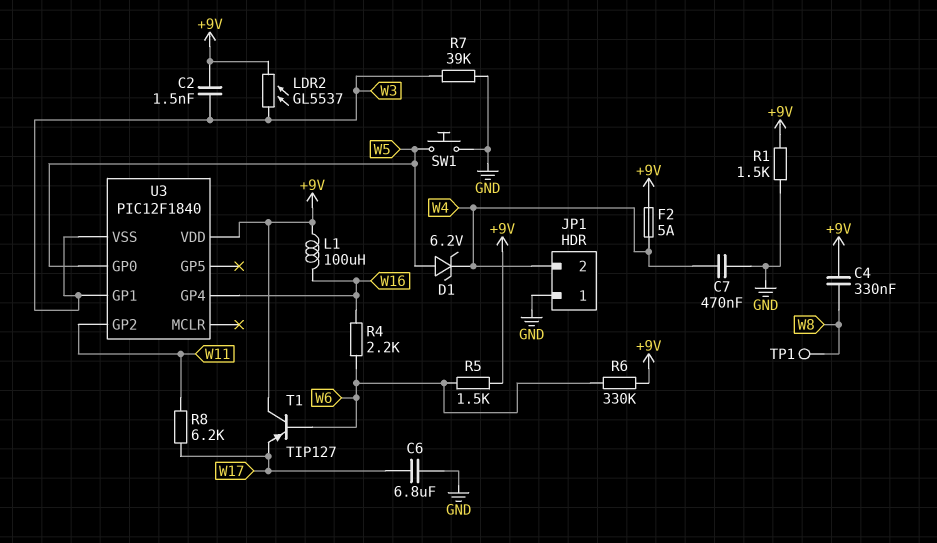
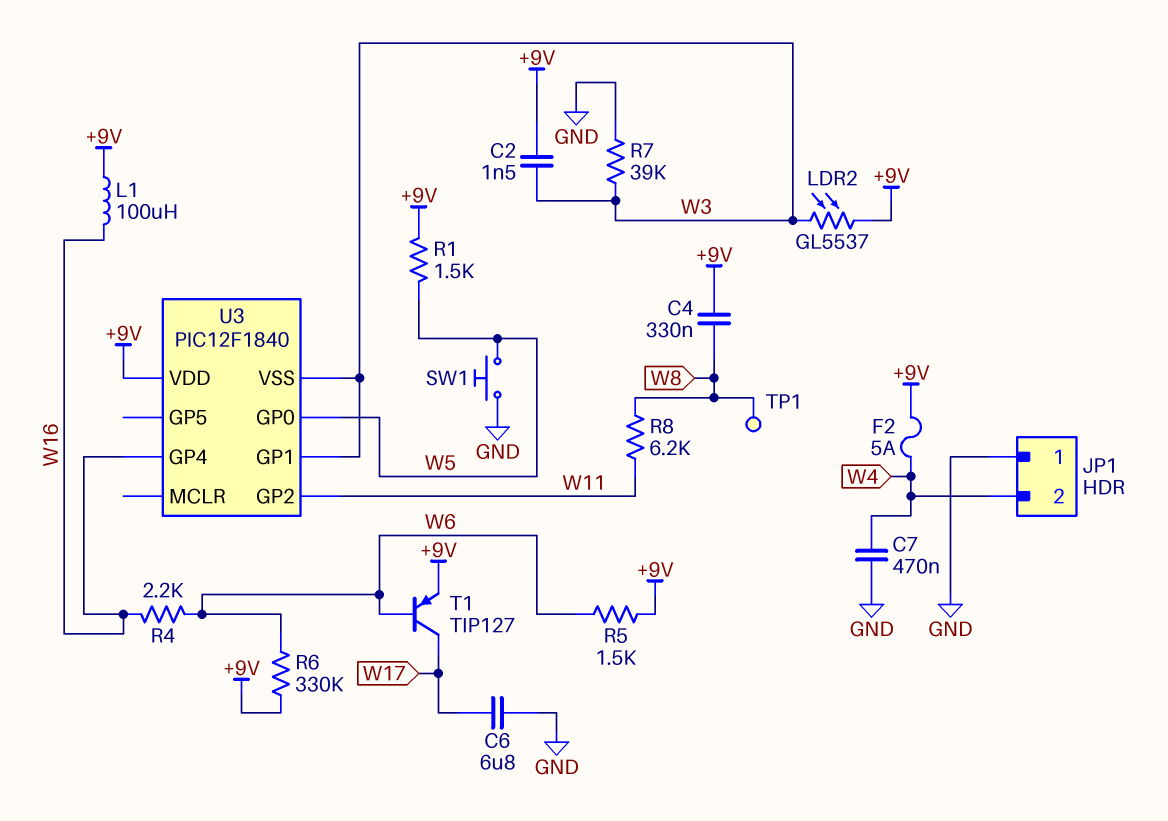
D1: zener 6.2V (A W5, K W4) -> none
R1: 1.5k (+9V, GND) -> 1.5k (+9V, W5)
R8: 6.2k (W11, W17) -> 6.2k (W8, W11)
T1: PNP TIP127 (B W6, C +9V, E W17) -> PNP TIP127 (B W6, C W17, E +9V)

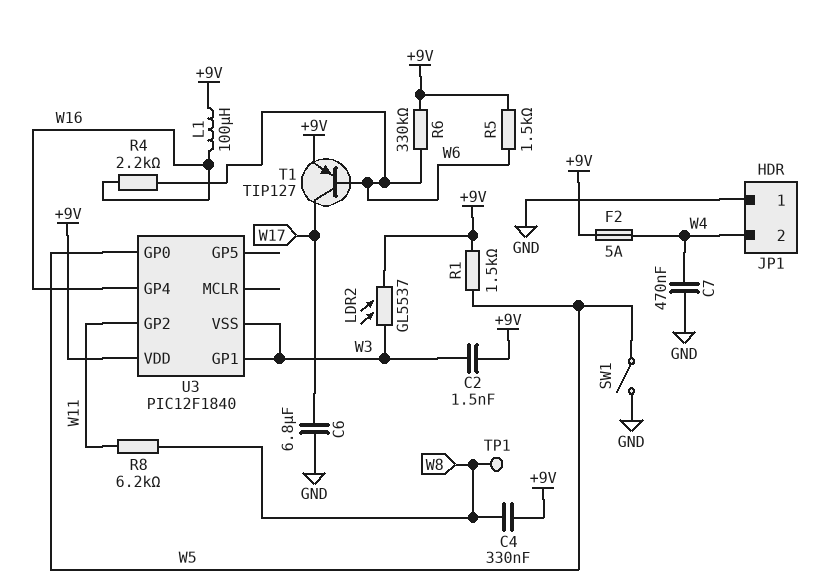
R7: 39k (GND, W3) -> none
SW1: button (GND, W5) -> switch (GND, W5)

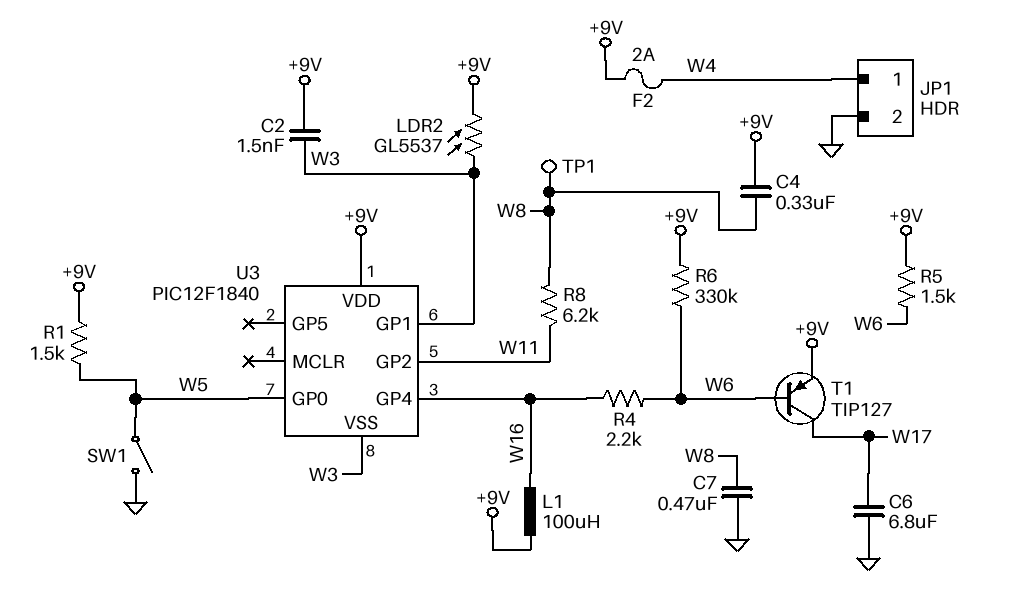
C7: 470nF (GND, W4) -> 470nF (GND, W8)
F2: 5A (+9V, W4) -> 2A (+9V, W4)
JP1 pin 1: GND -> W4
JP1 pin 2: W4 -> GND

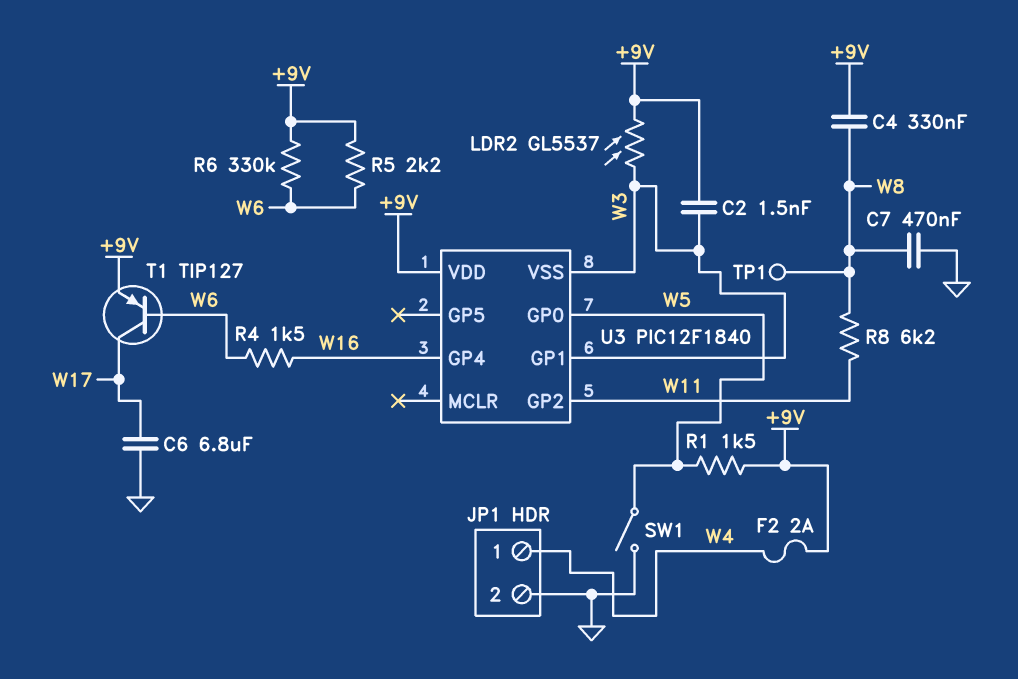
L1: 100uH (+9V, W16) -> none
R4: 2.2k (W6, W16) -> 1.5k (W6, W16)
R5: 1.5k (+9V, W6) -> 2.2k (+9V, W6)

